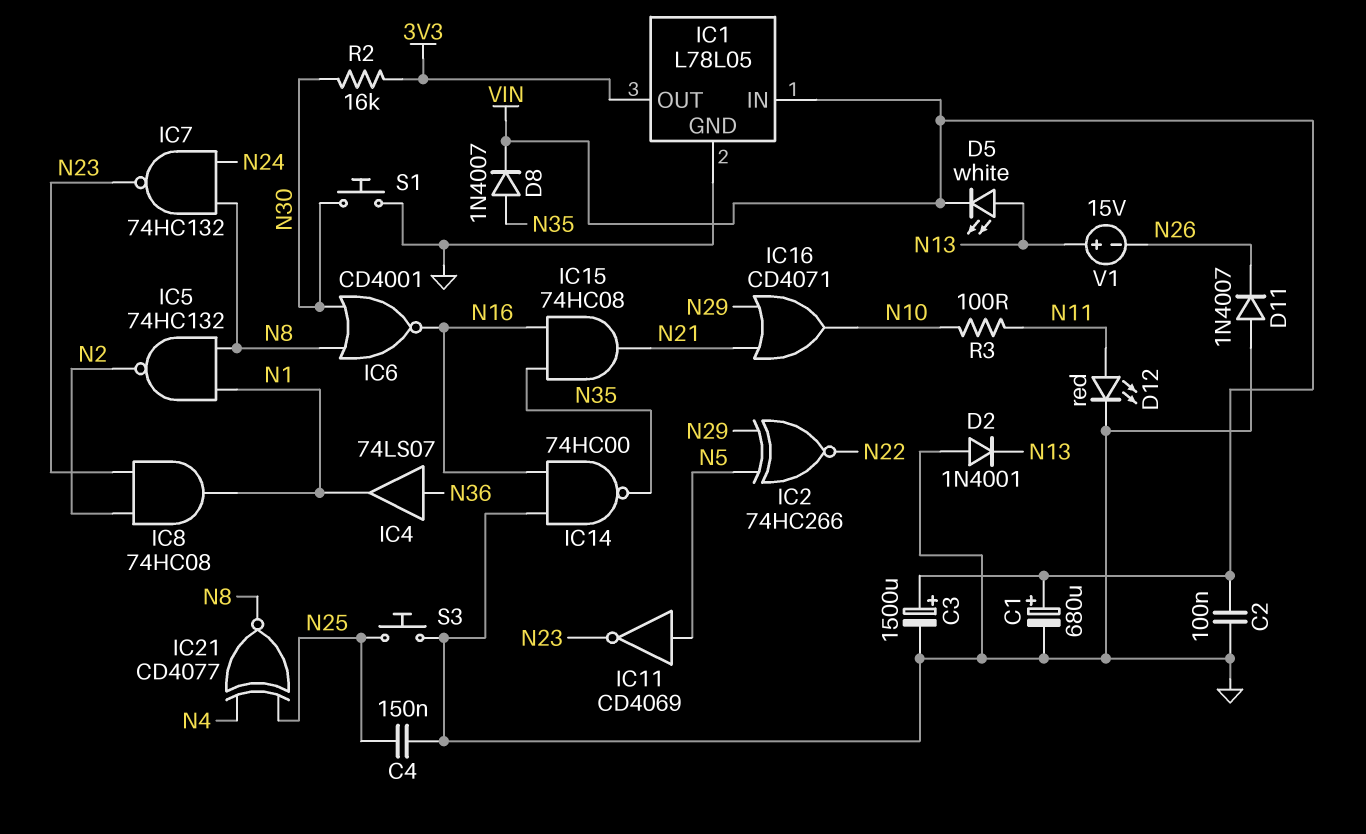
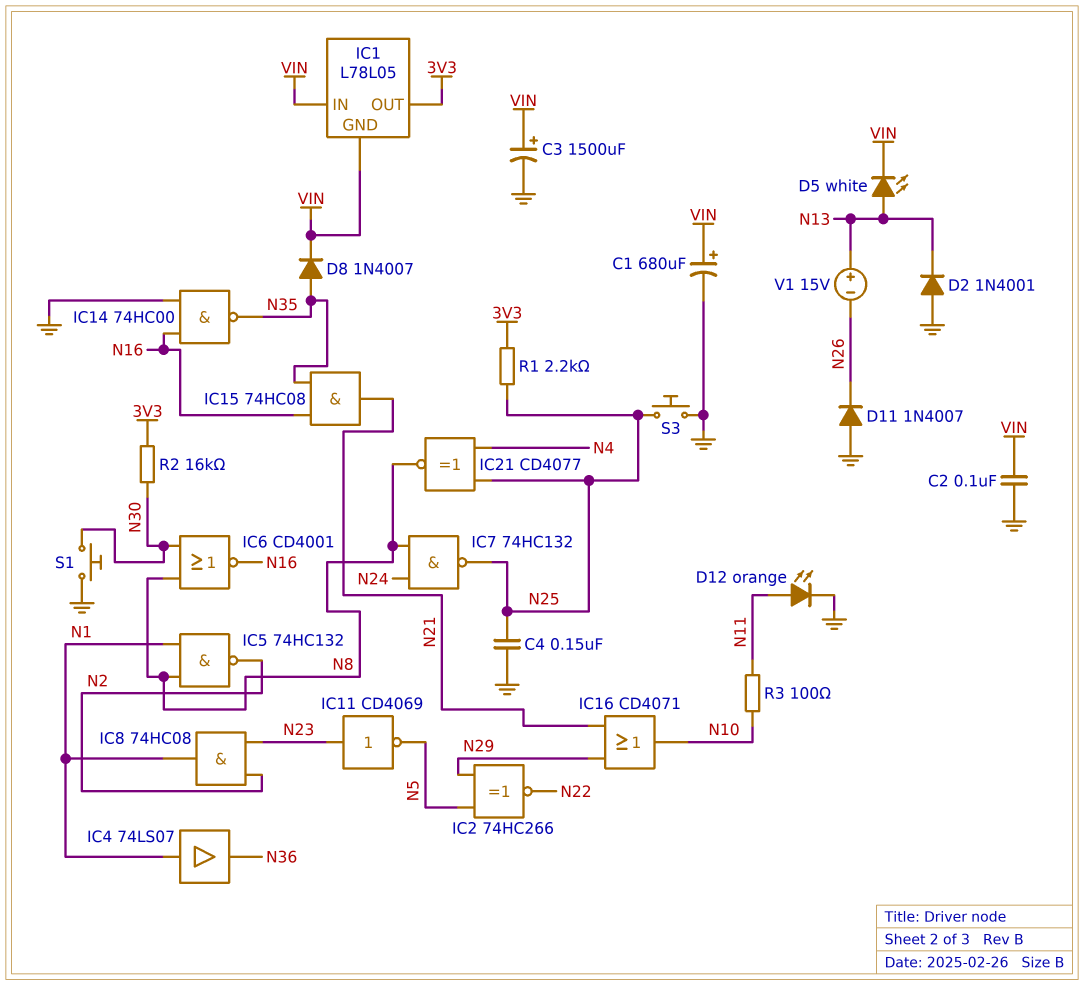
D12: LED red (A N11, K GND) -> LED orange (A N11, K GND)
IC1 pin GND: GND -> VIN
IC4: buffer 74LS07 (in N36, out N1) -> buffer 74LS07 (in N1, out N36)
IC7: NAND 74HC132 (in N8, in N24, out N23) -> NAND 74HC132 (in N8, in N24, out N25)
IC11: NOT CD4069 (in N5, out N23) -> NOT CD4069 (in N23, out N5)
R1: none -> 2.2k (3V3, N25)

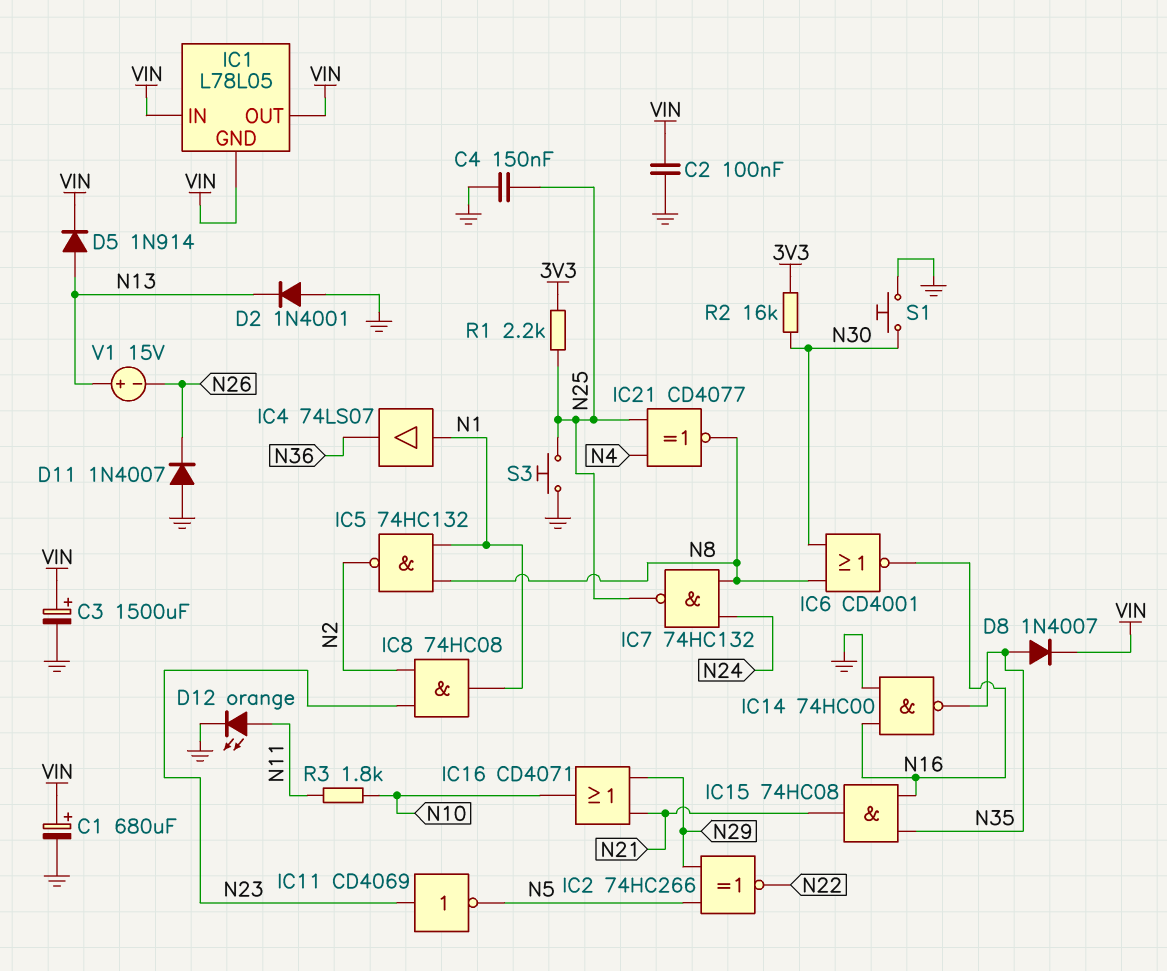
D5: LED white (A N13, K VIN) -> diode 1N914 (A N13, K VIN)
IC1 pin OUT: 3V3 -> VIN
R3: 100 (N10, N11) -> 1.8k (N10, N11)

